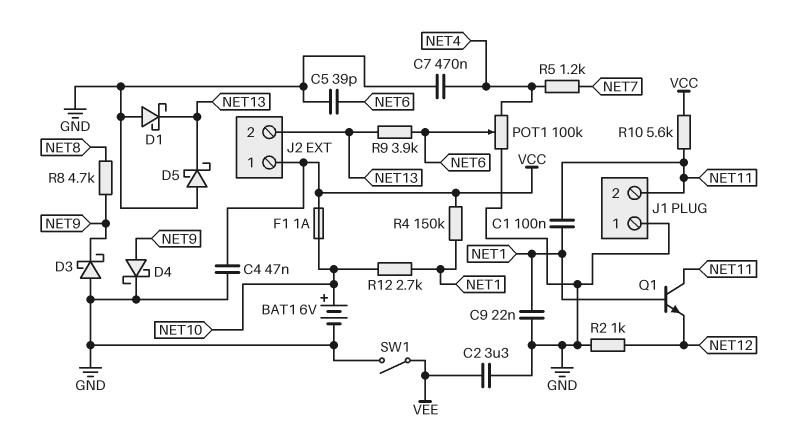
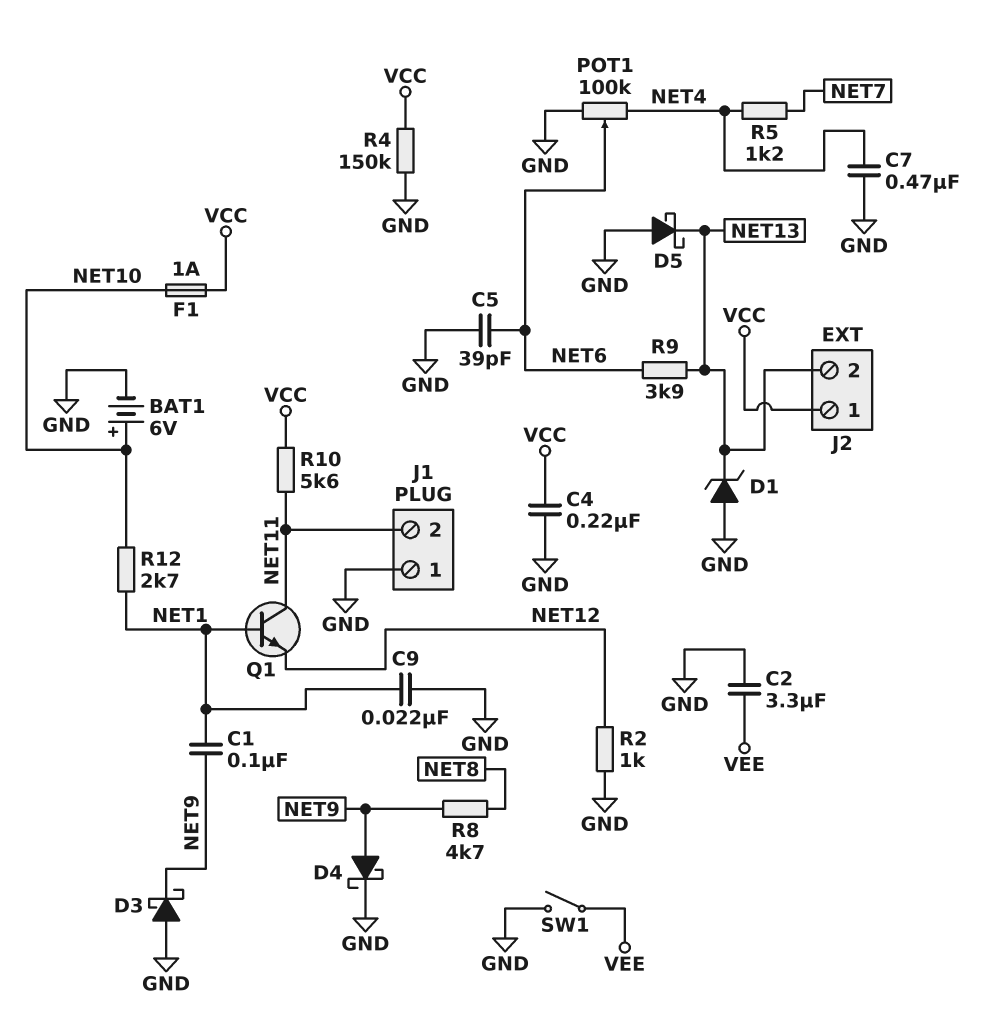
C1: 100nF (NET1, NET11) -> 100nF (NET1, NET9)
C4: 47nF (GND, VCC) -> 220nF (GND, VCC)
D1: schottky (A GND, K NET13) -> zener (A GND, K NET13)
R4: 150k (NET1, VCC) -> 150k (GND, VCC)

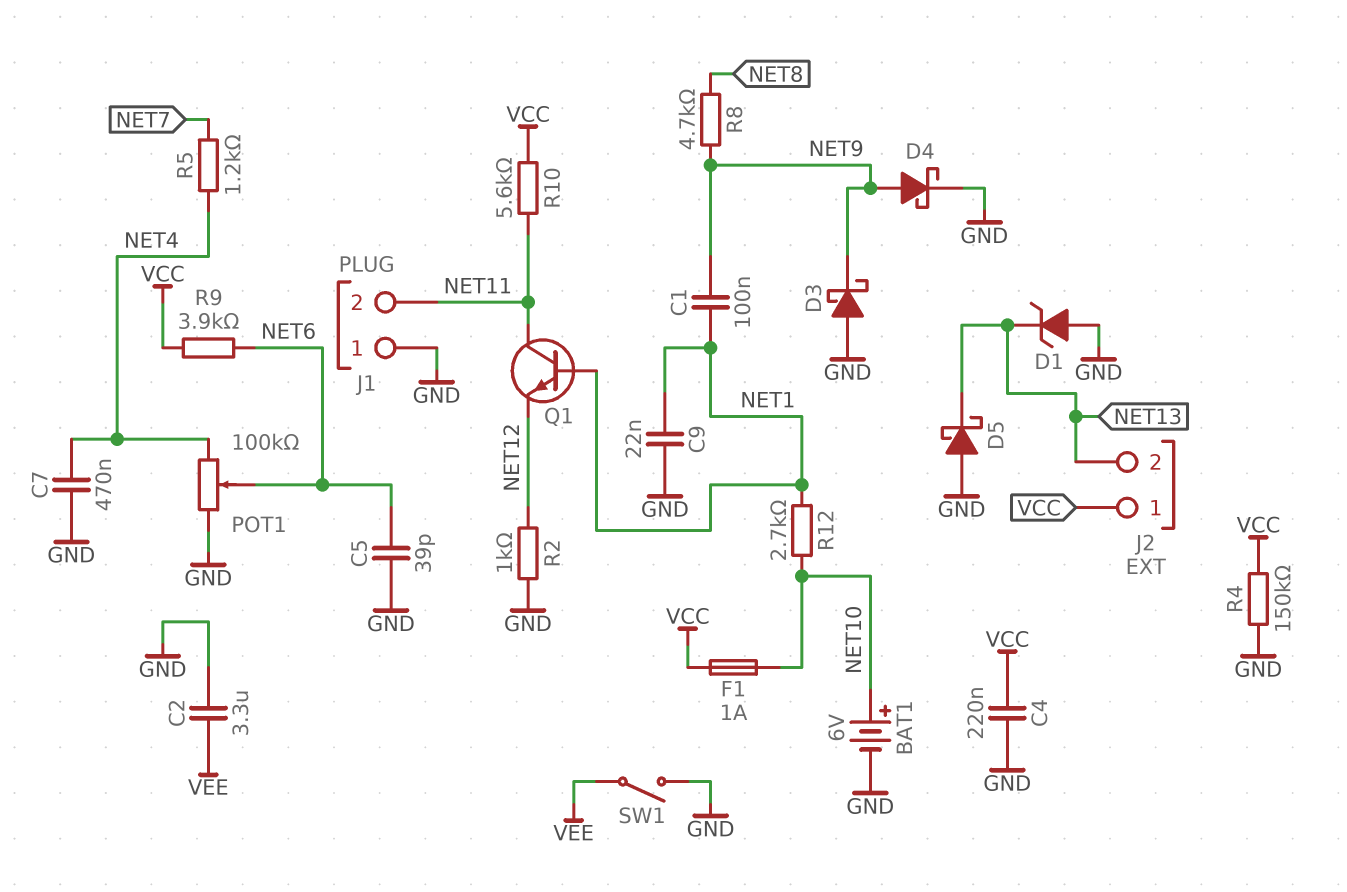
R9: 3.9k (NET6, NET13) -> 3.9k (NET6, VCC)

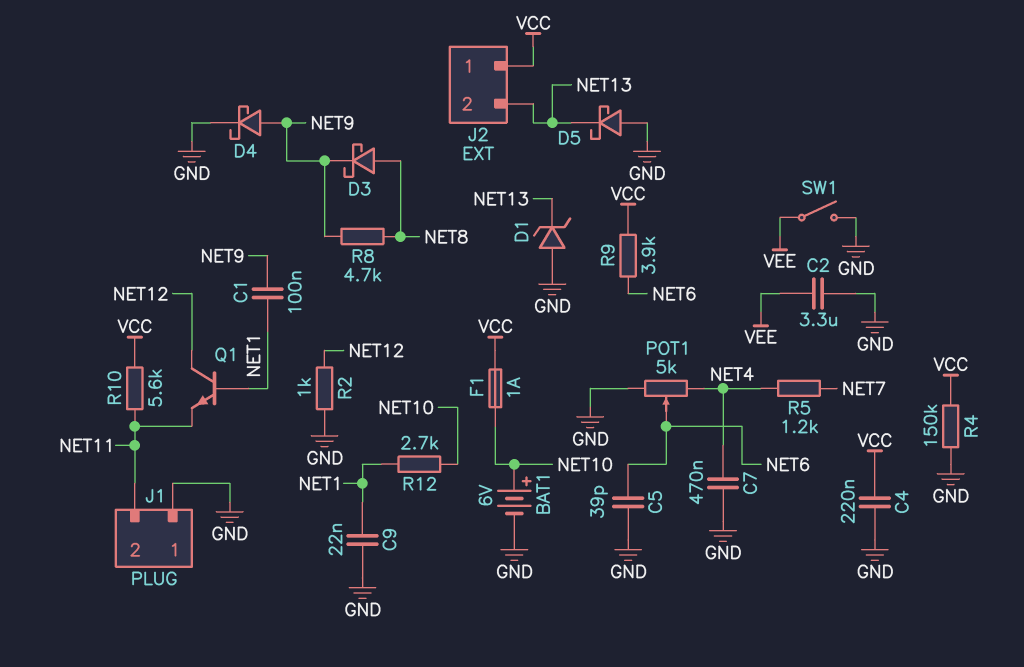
D3: schottky (A GND, K NET9) -> schottky (A NET8, K NET9)
POT1: 100k (GND, NET4, wiper NET6) -> 5k (GND, NET4, wiper NET6)
Q1: NPN (B NET1, C NET11, E NET12) -> NPN (B NET1, C NET12, E NET11)

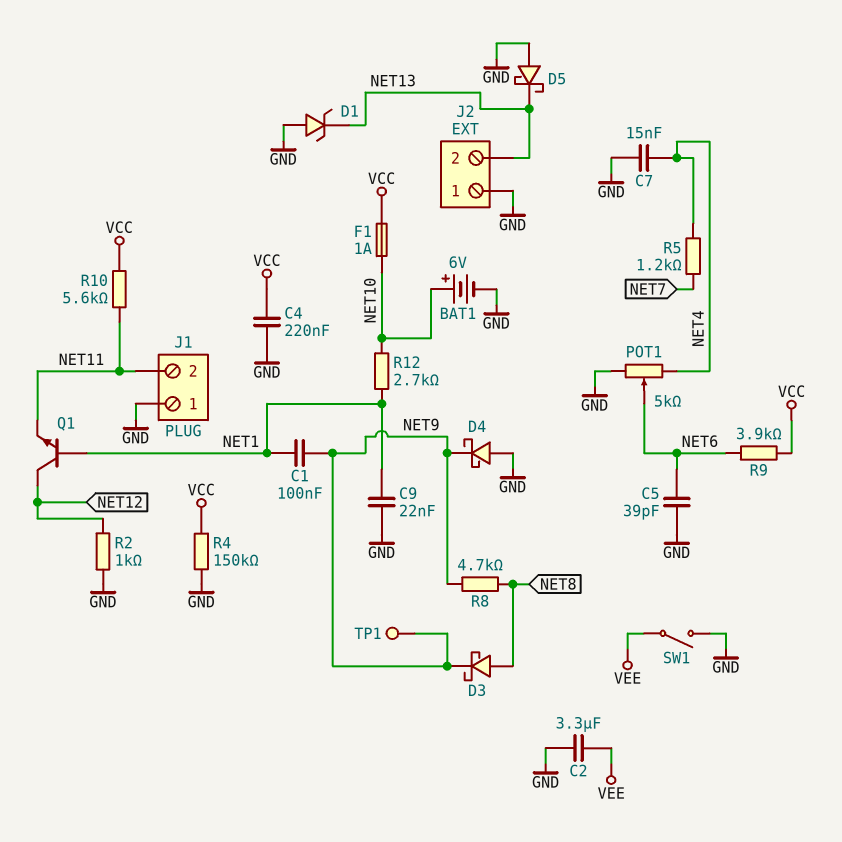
C7: 470nF (GND, NET4) -> 15nF (GND, NET4)
D4: schottky (A NET9, K GND) -> schottky (A GND, K NET9)
J2 pin 1: VCC -> GND
TP1: none -> test point (NET9)

